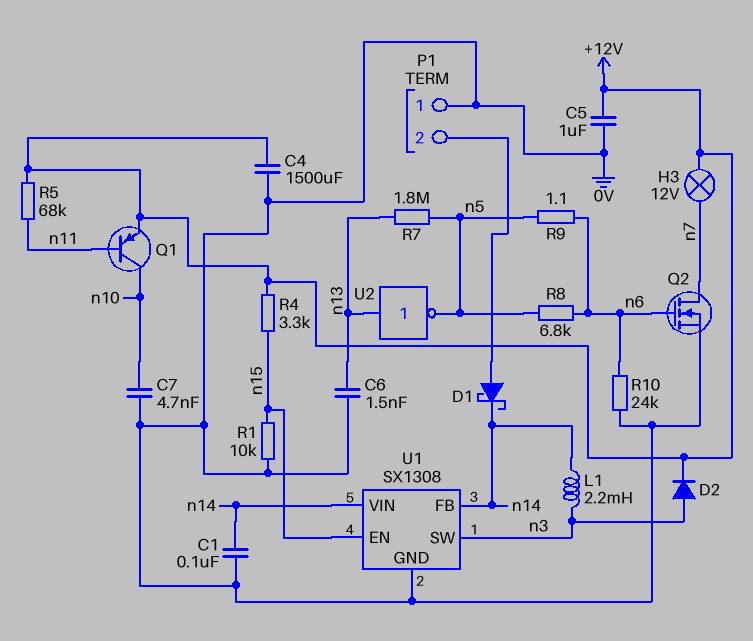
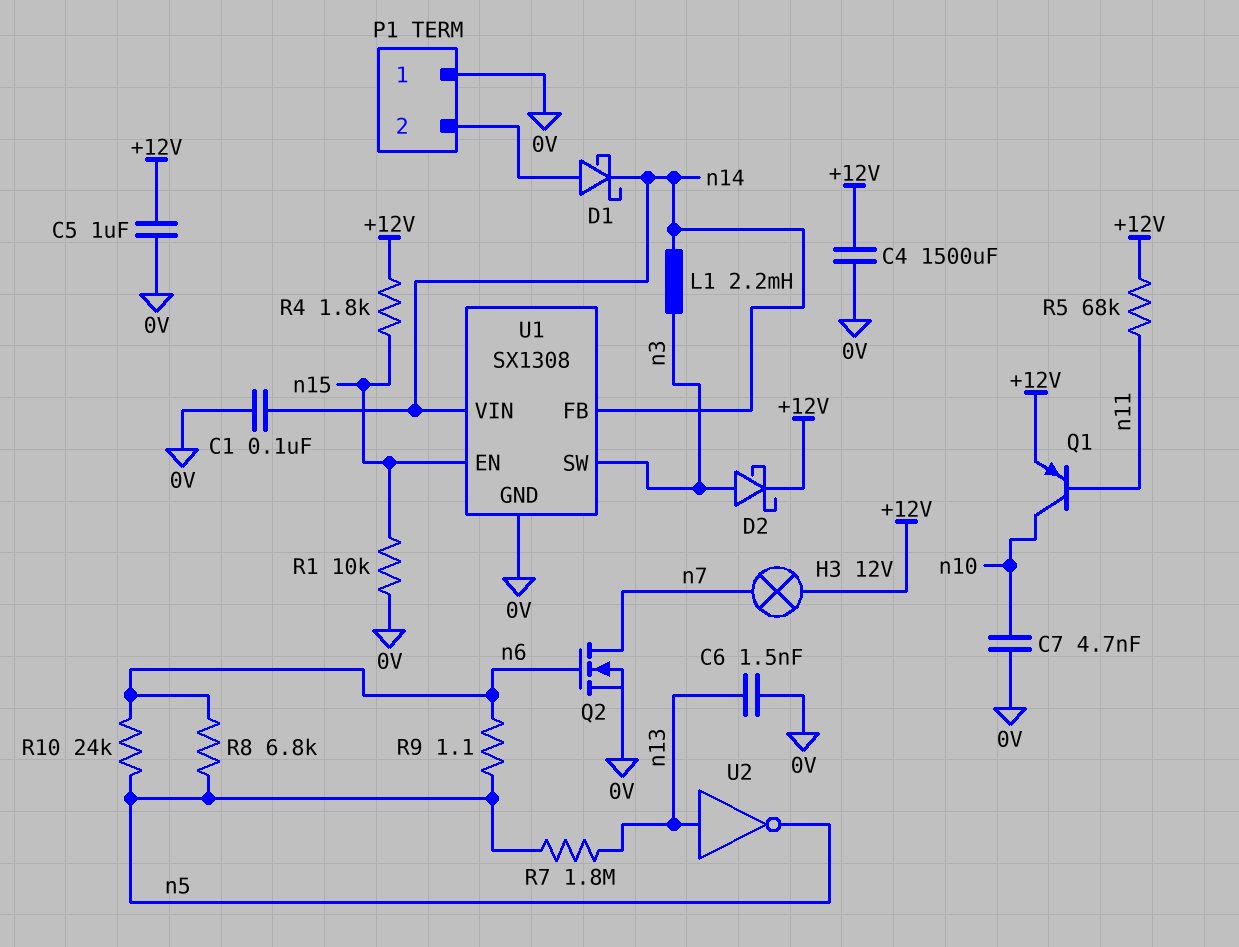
D2: diode (A n3, K +12V) -> schottky (A n3, K +12V)
R4: 3.3k (+12V, n15) -> 1.8k (+12V, n15)
R10: 24k (0V, n6) -> 24k (n5, n6)

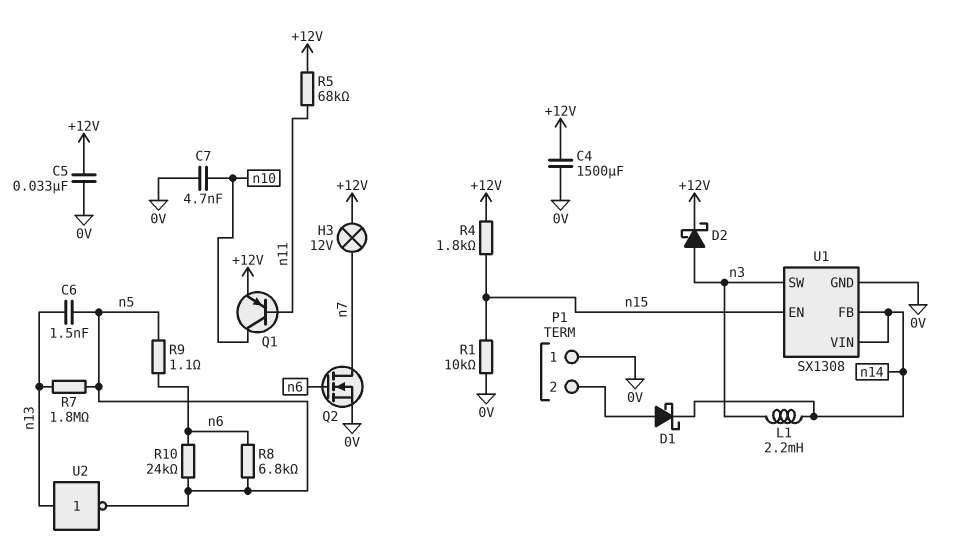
C1: 100nF (0V, n14) -> none
C5: 1uF (+12V, 0V) -> 33nF (+12V, 0V)
C6: 1.5nF (0V, n13) -> 1.5nF (n5, n13)

